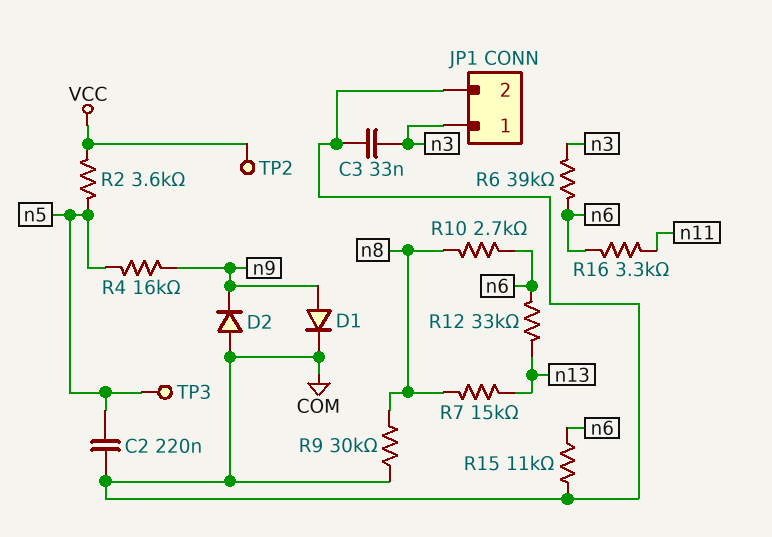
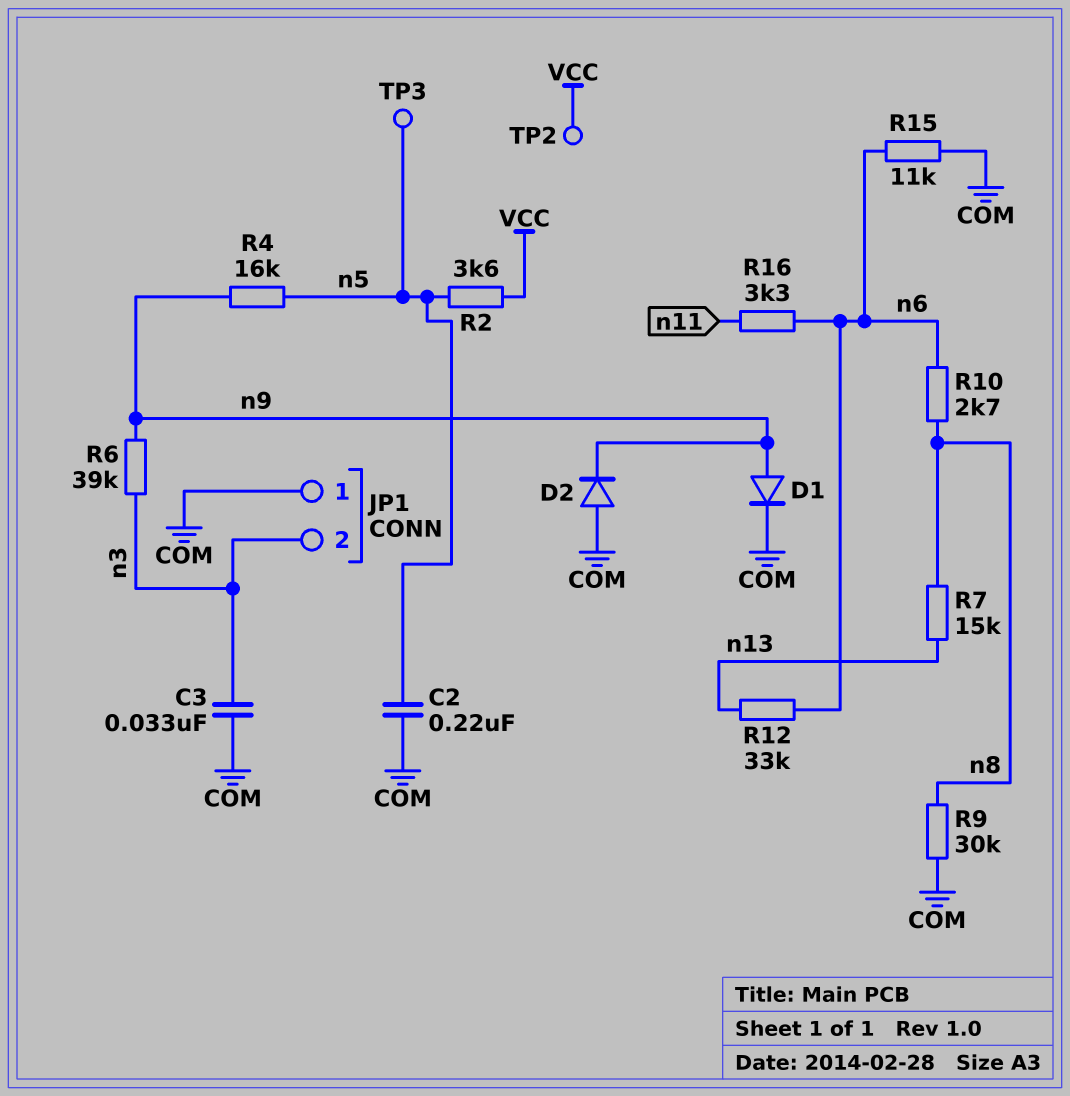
JP1 pin 1: n3 -> COM
JP1 pin 2: COM -> n3
R6: 39k (n3, n6) -> 39k (n3, n9)

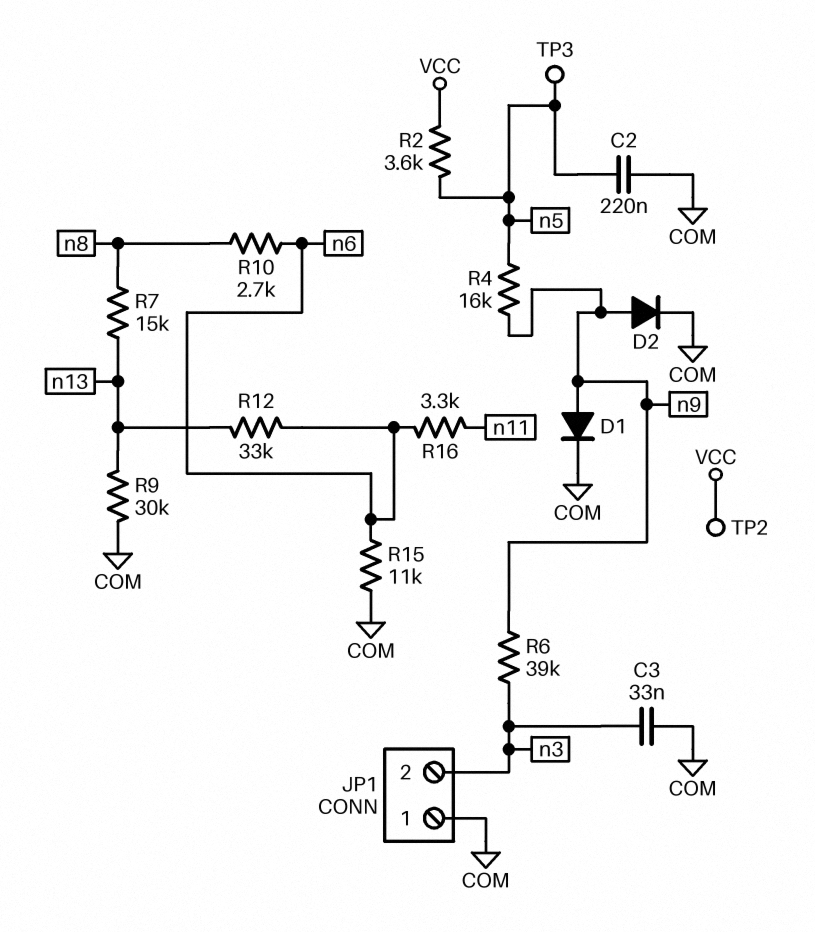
D2: diode (A COM, K n9) -> diode (A n9, K COM)
R9: 30k (COM, n8) -> 30k (COM, n13)

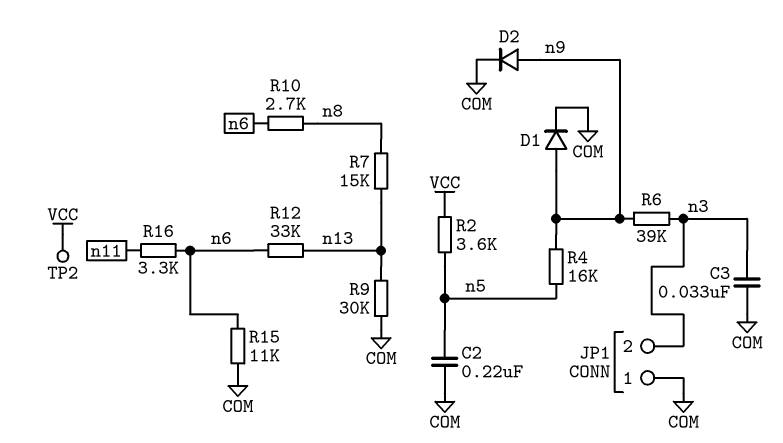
TP3: test point (n5) -> none

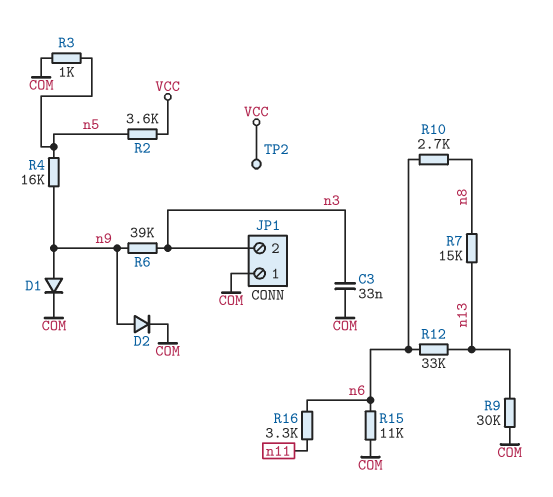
C2: 220nF (COM, n5) -> none
R3: none -> 1k (COM, n5)

